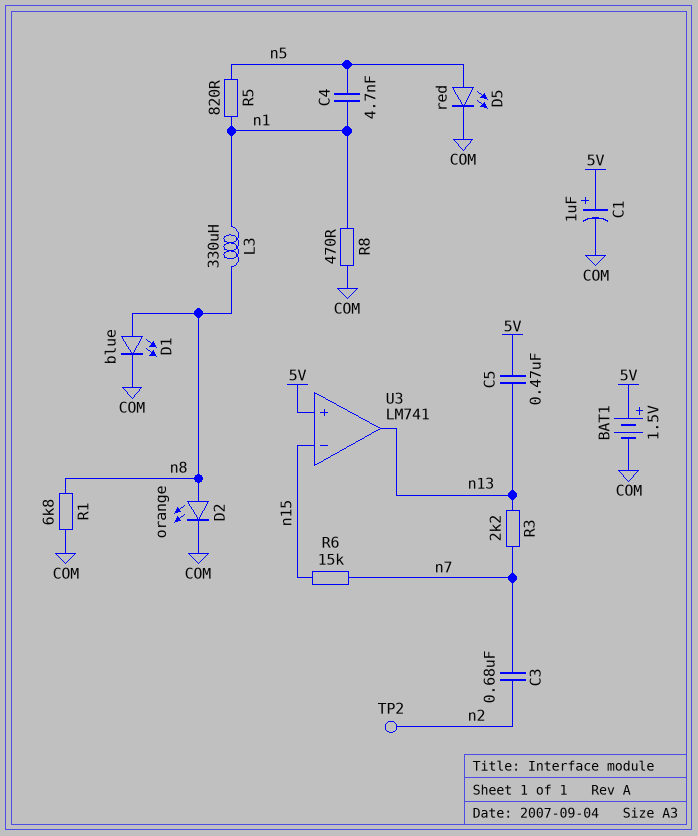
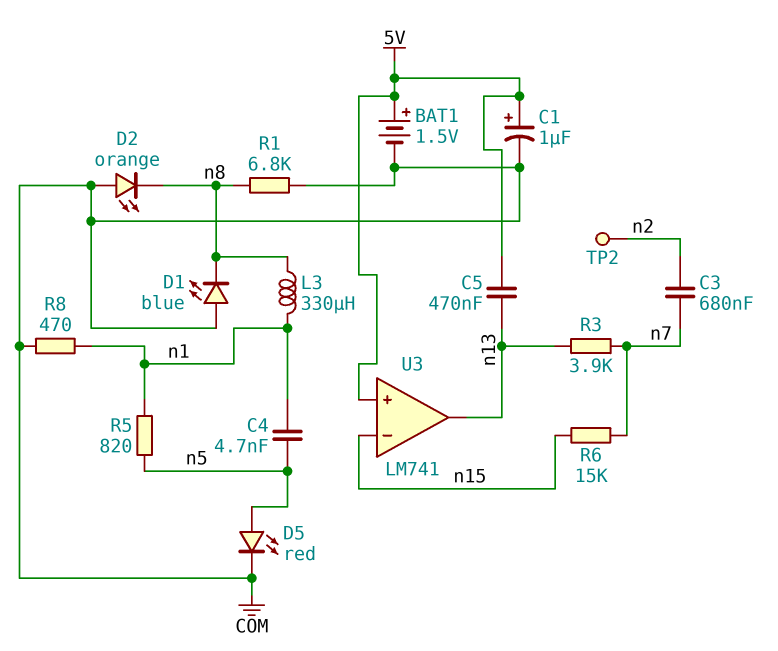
D1: LED blue (A n8, K COM) -> LED blue (A COM, K n8)
D2: LED orange (A n8, K COM) -> LED orange (A COM, K n8)
R3: 2.2k (n7, n13) -> 3.9k (n7, n13)

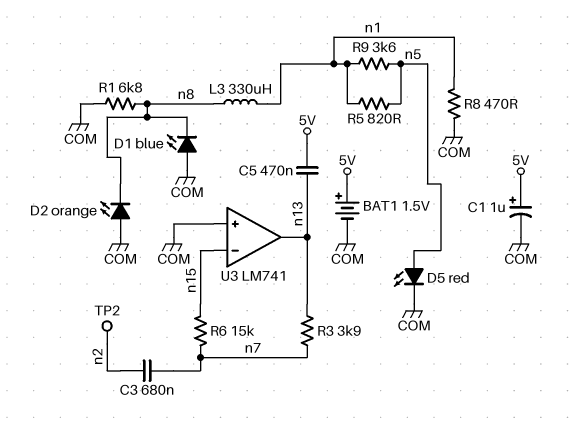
C4: 4.7nF (n1, n5) -> none
R9: none -> 3.6k (n1, n5)
U3 pin in+: 5V -> COM

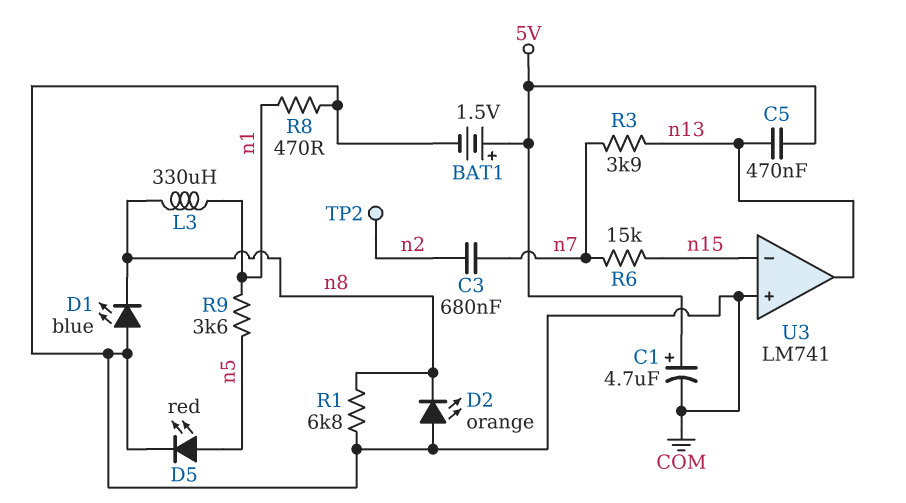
C1: 1uF (plus 5V, minus COM) -> 4.7uF (plus 5V, minus COM)
R5: 820 (n1, n5) -> none

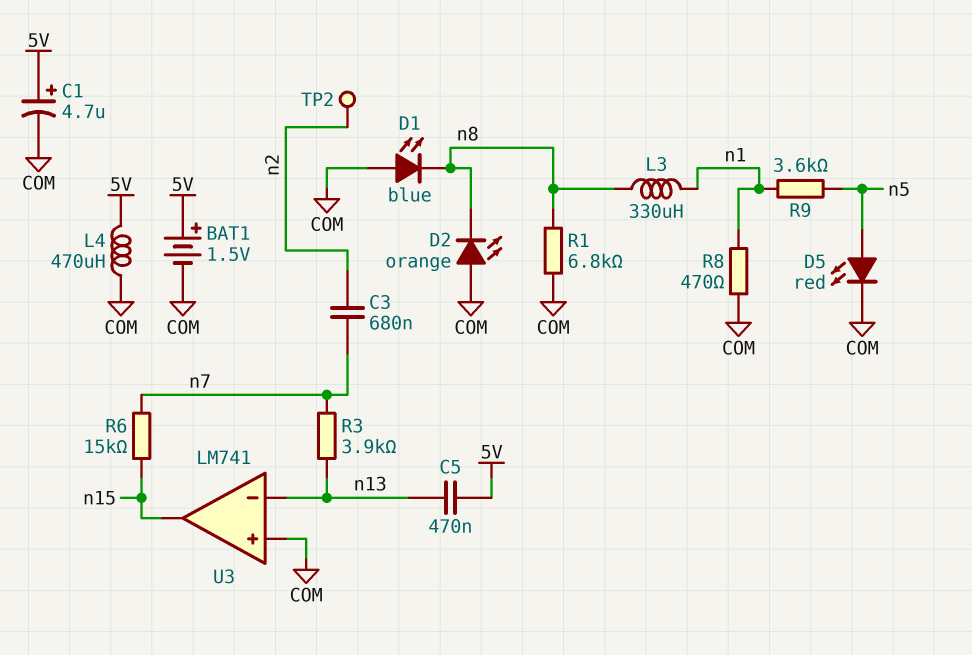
L4: none -> 470uH (5V, COM)
U3 pin in-: n15 -> n13
U3 pin out: n13 -> n15

